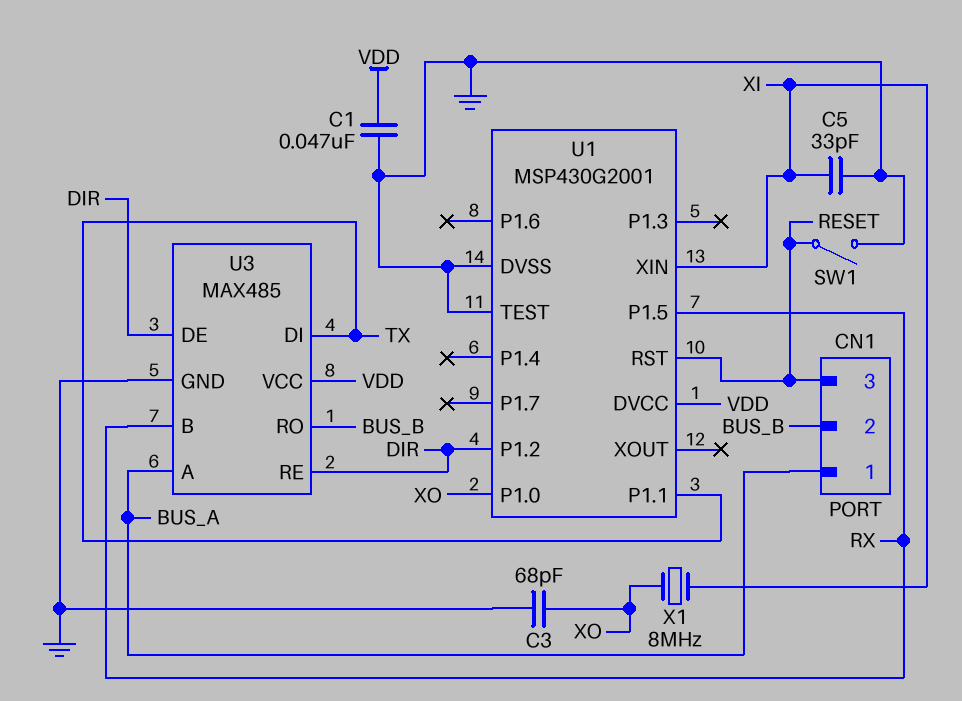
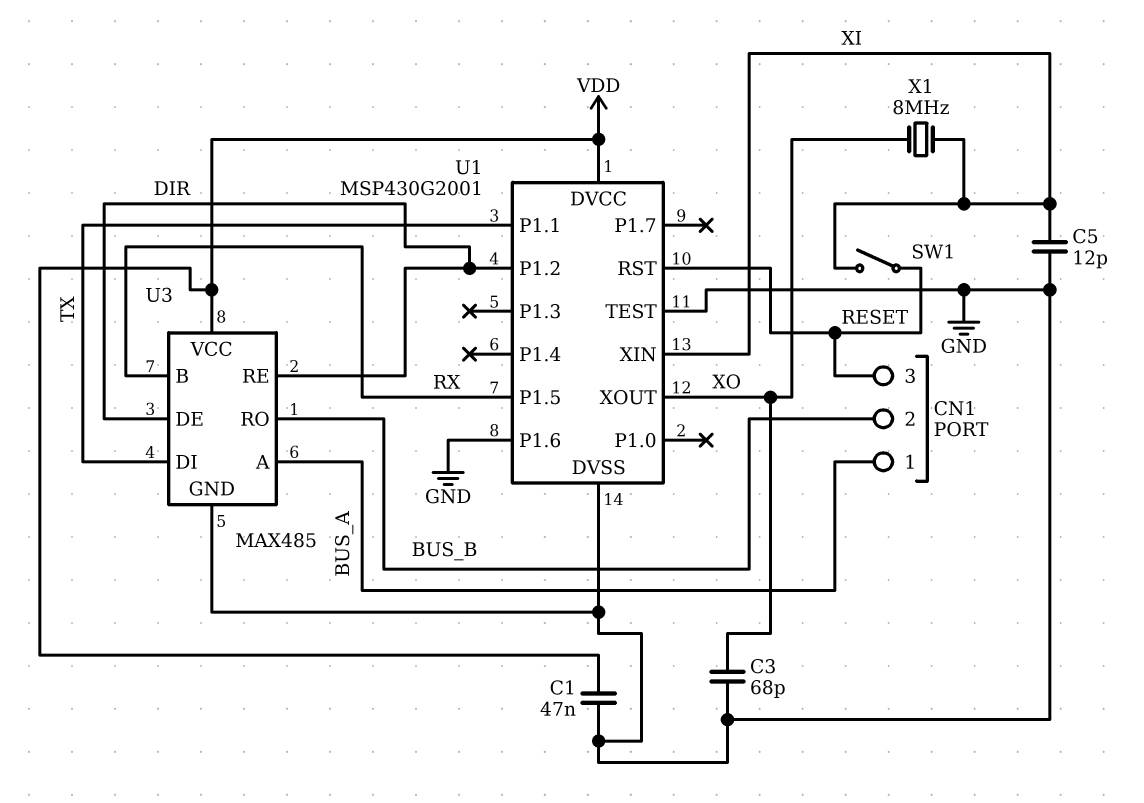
C5: 33pF (GND, XI) -> 12pF (GND, XI)
SW1: switch (GND, RESET) -> switch (RESET, XI)
U1 pin P1.0: XO -> none
U1 pin P1.6: none -> GND
U1 pin XOUT: none -> XO

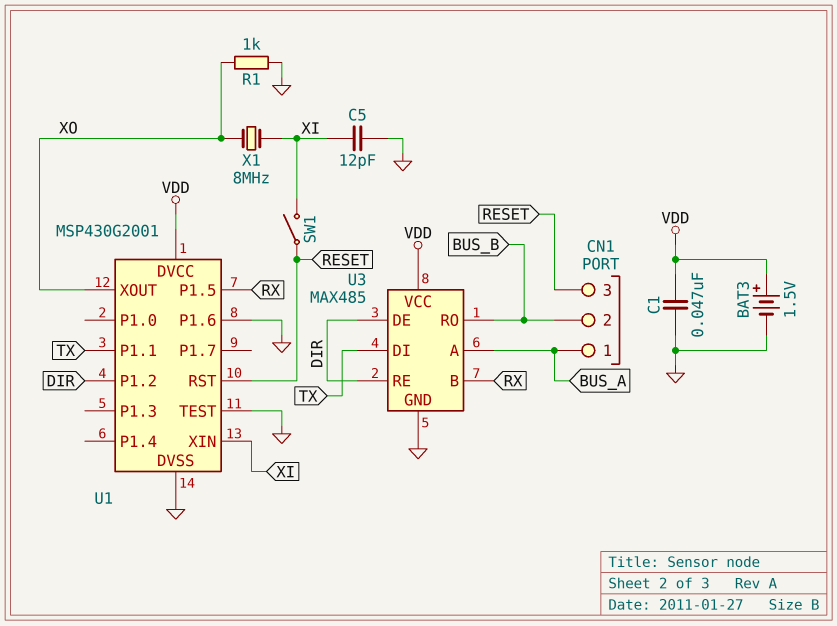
BAT3: none -> 1.5V (plus VDD, minus GND)
C3: 68pF (GND, XO) -> none
R1: none -> 1k (GND, XO)

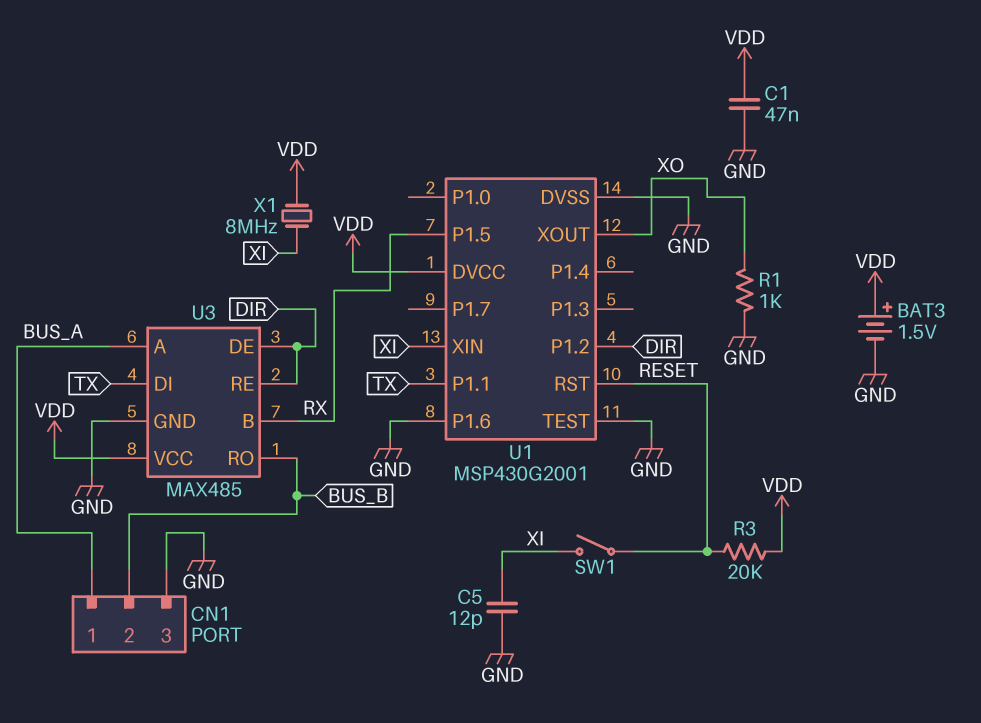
CN1 pin 3: RESET -> GND
R3: none -> 20k (RESET, VDD)
X1: 8MHz (XI, XO) -> 8MHz (VDD, XI)

